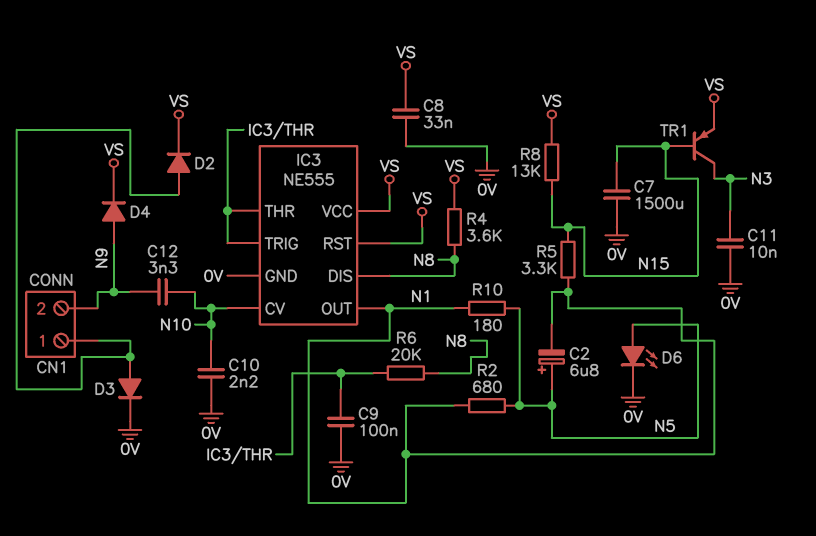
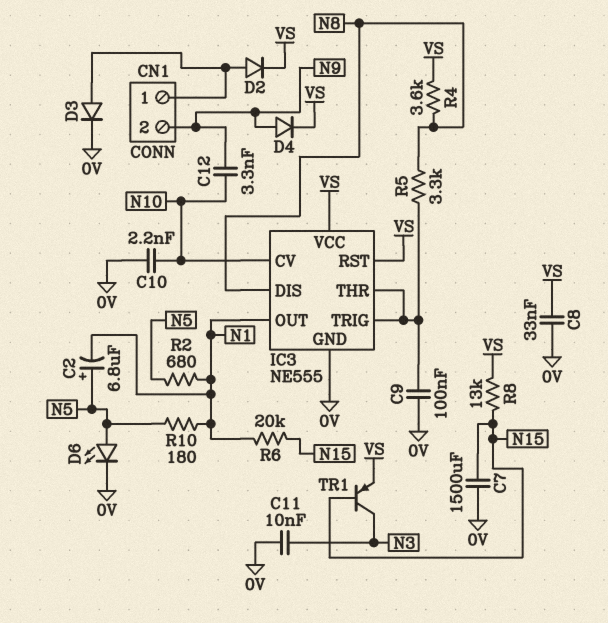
R5: 3.3k (N1, N15) -> 3.3k (IC3/THR, N8)
R6: 20k (IC3/THR, N8) -> 20k (N1, N15)

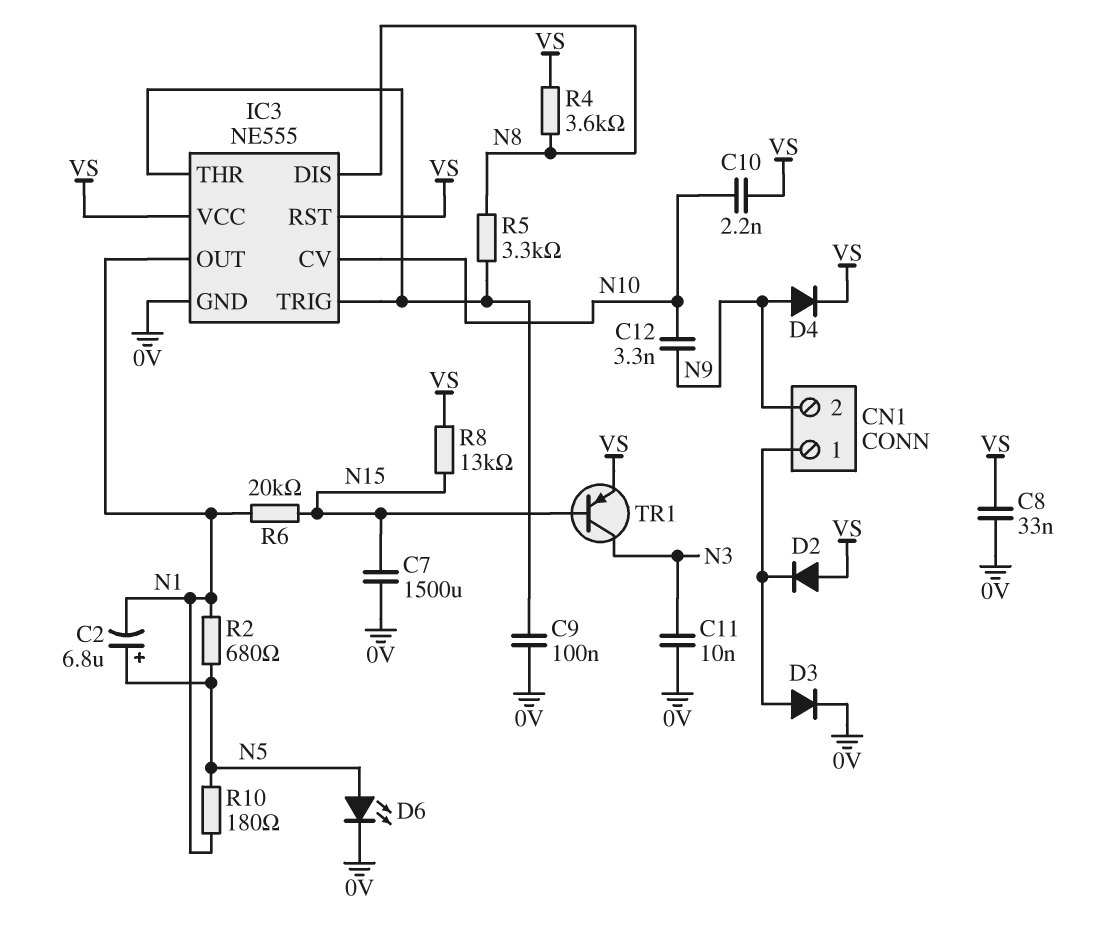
C10: 2.2nF (0V, N10) -> 2.2nF (N10, VS)
D2: diode (A CN1/1, K VS) -> diode (A VS, K CN1/1)

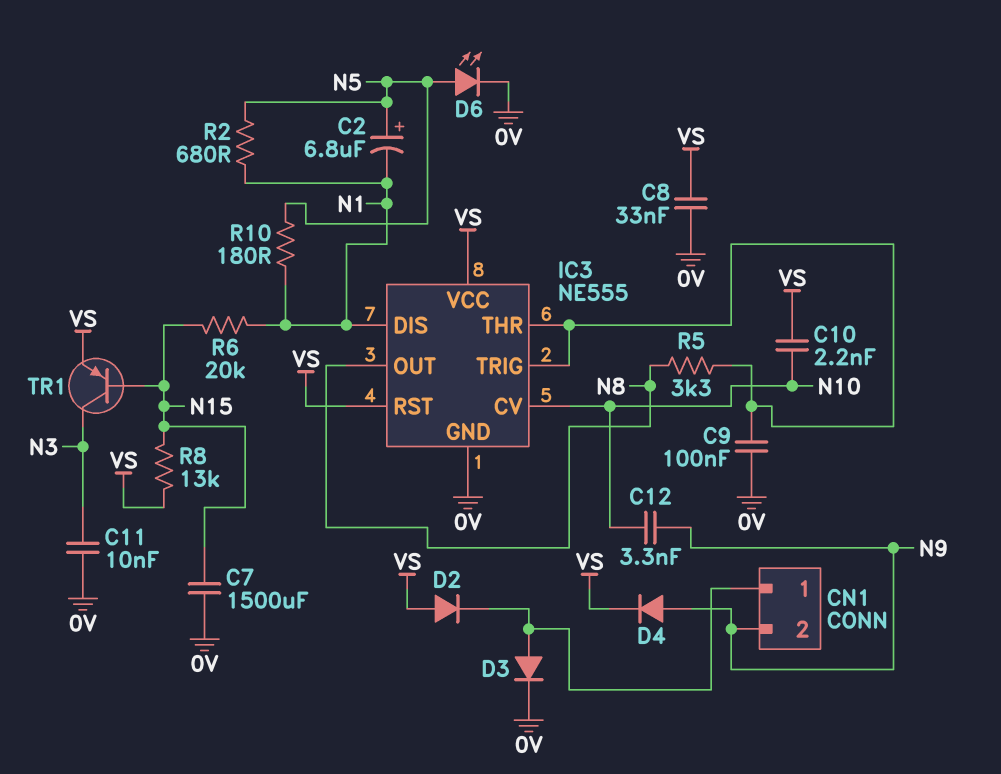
IC3 pin DIS: N8 -> N1
IC3 pin OUT: N1 -> N8
R4: 3.6k (N8, VS) -> none

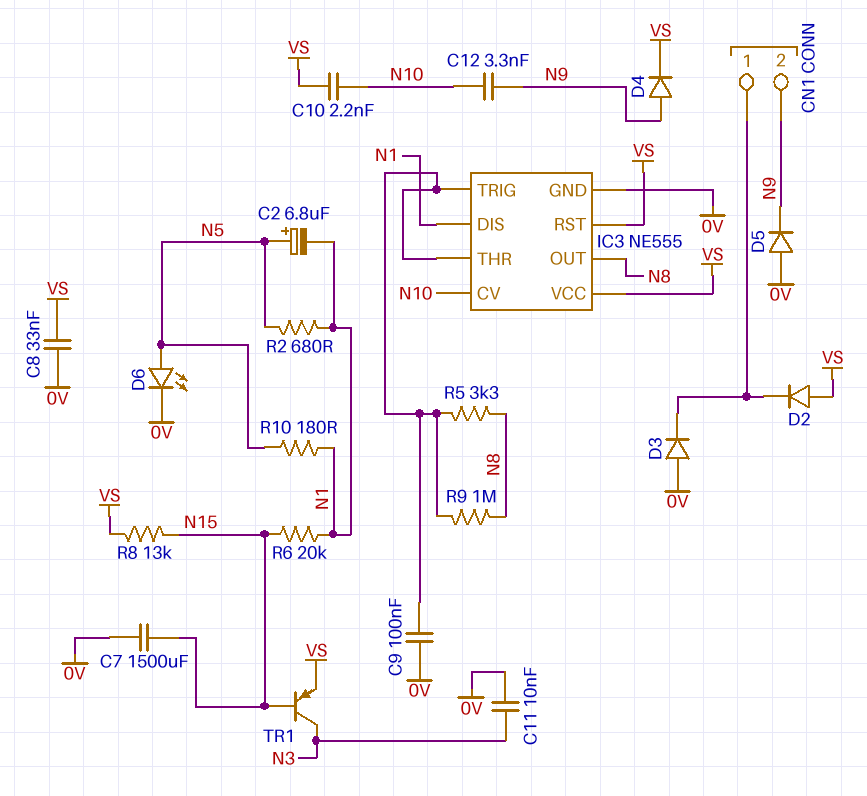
D3: diode (A CN1/1, K 0V) -> diode (A 0V, K CN1/1)
D5: none -> diode (A 0V, K N9)
R9: none -> 1M (IC3/THR, N8)

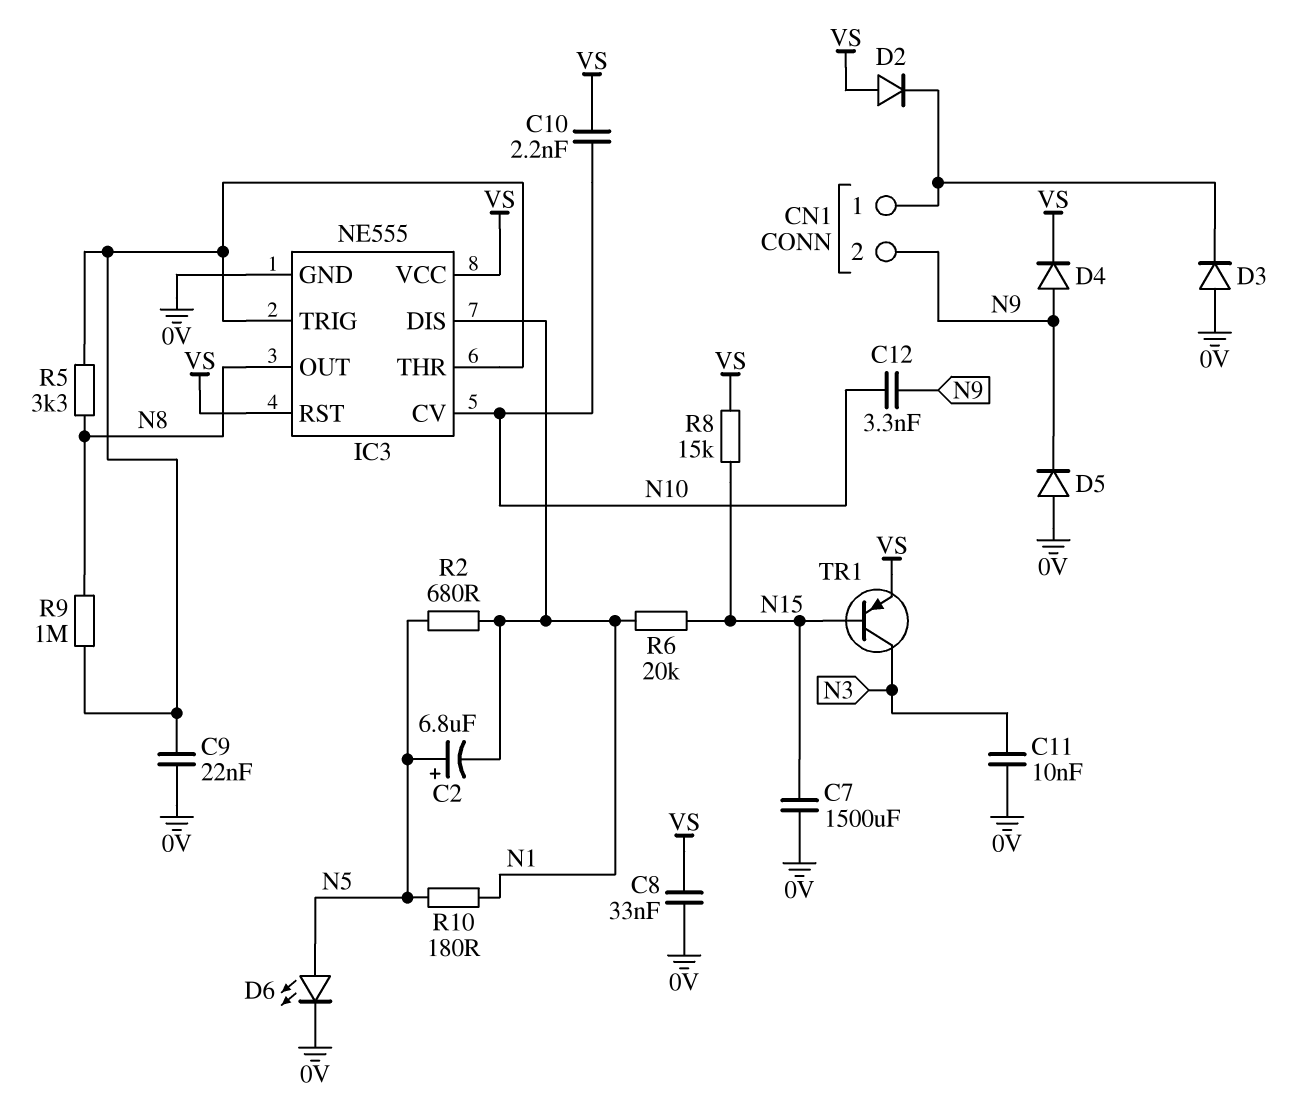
C9: 100nF (0V, IC3/THR) -> 22nF (0V, IC3/THR)
R8: 13k (N15, VS) -> 15k (N15, VS)

